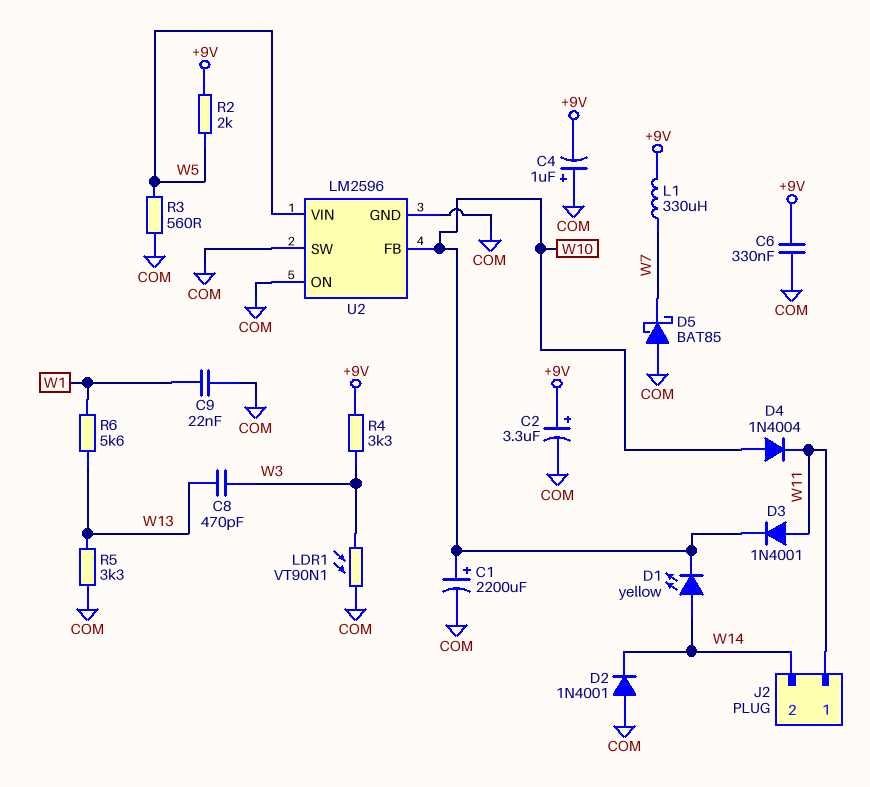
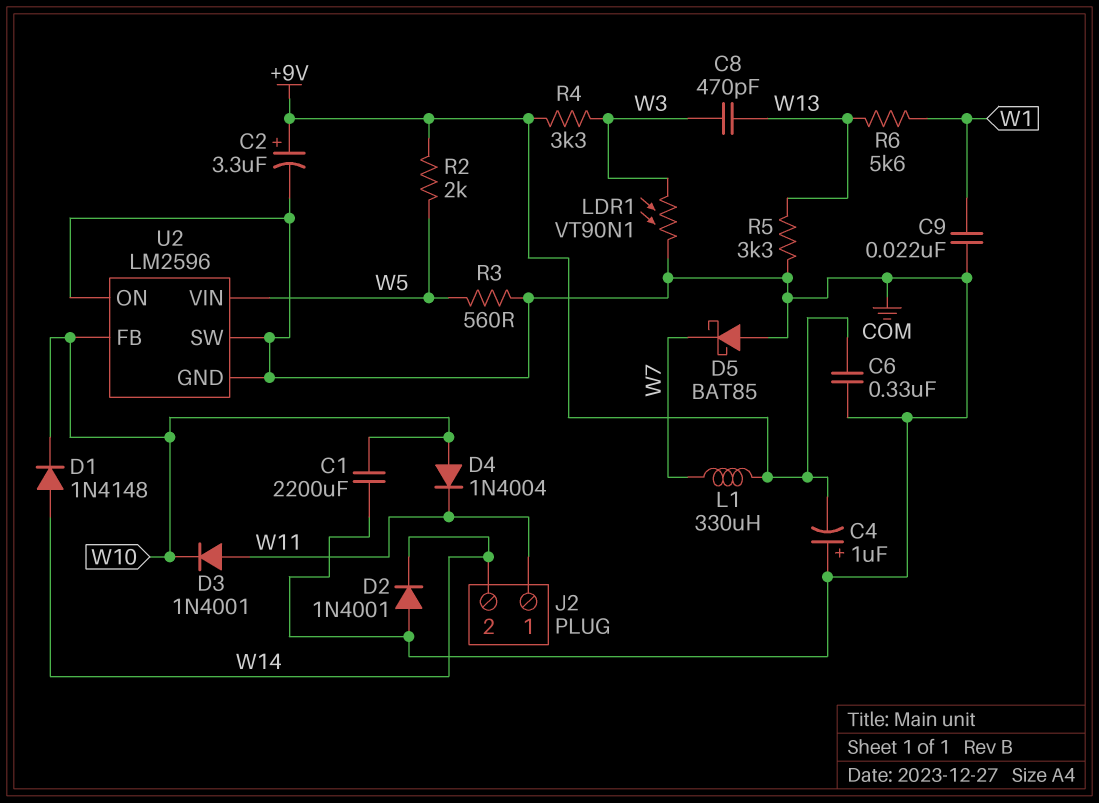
C1: 2200uF (plus W10, minus COM) -> 2200uF (COM, W10)
D1: LED yellow (A W14, K W10) -> diode 1N4148 (A W14, K W10)

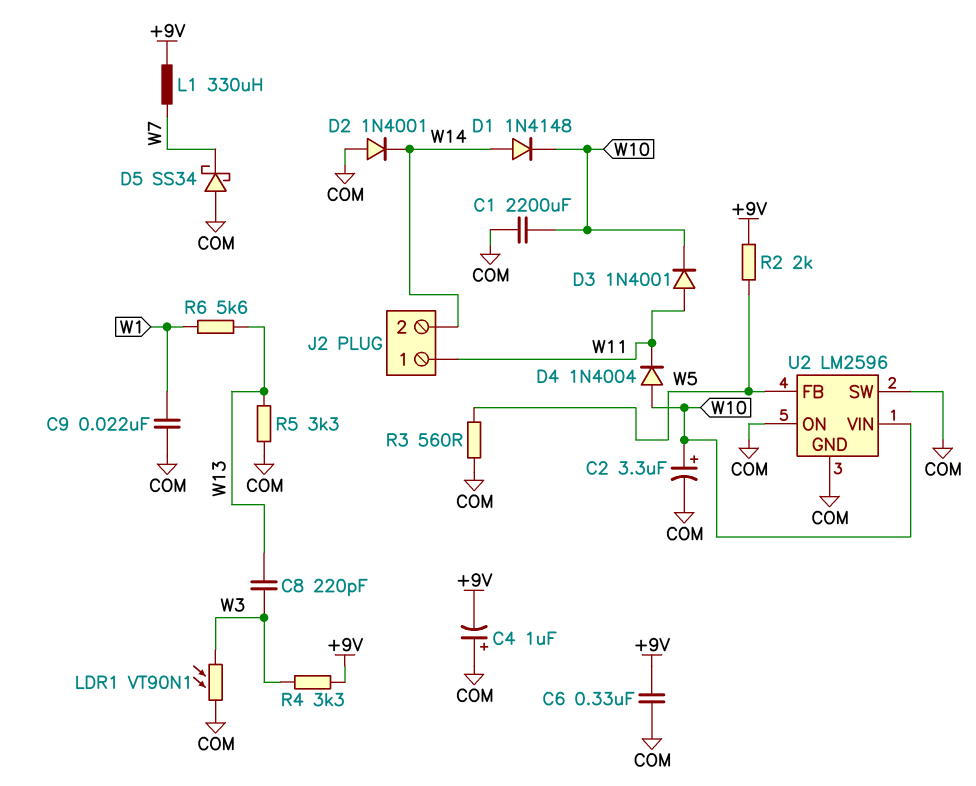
C2: 3.3uF (plus +9V, minus COM) -> 3.3uF (plus W10, minus COM)
C8: 470pF (W3, W13) -> 220pF (W3, W13)
D5: schottky BAT85 (A COM, K W7) -> schottky SS34 (A COM, K W7)
U2 pin FB: W10 -> W5
U2 pin VIN: W5 -> W10

